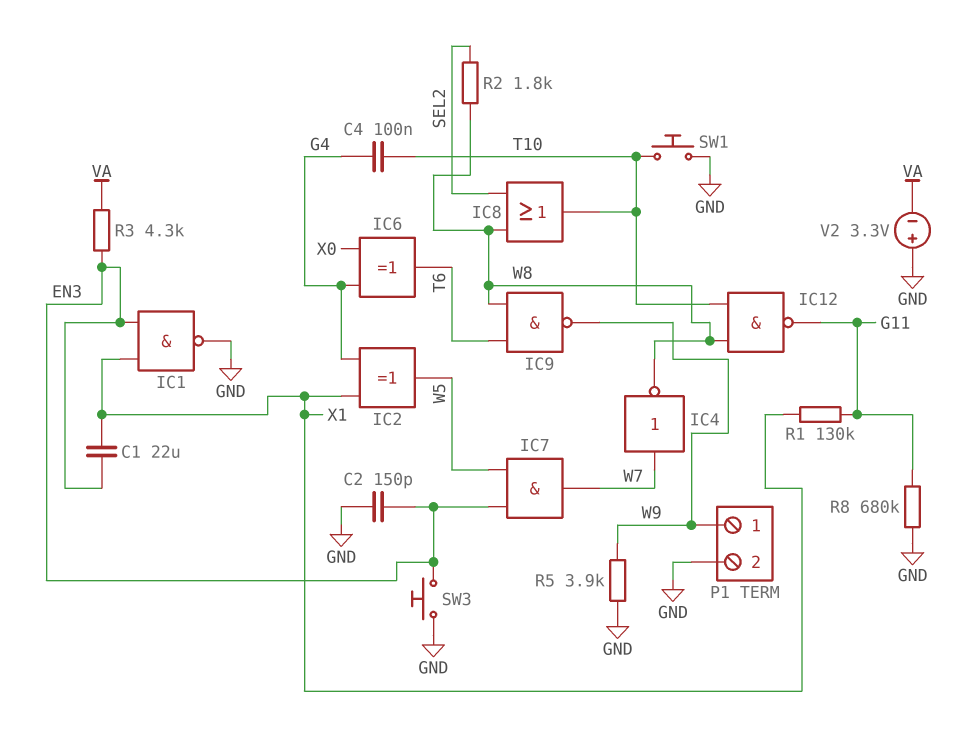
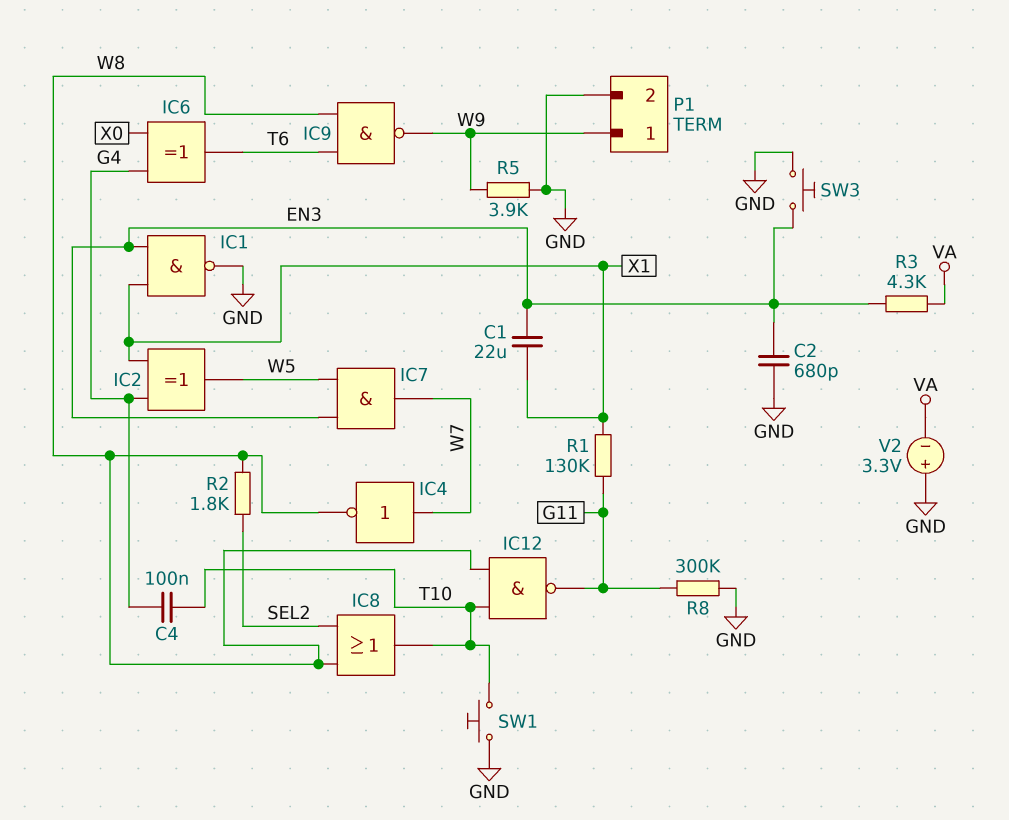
C2: 150pF (EN3, GND) -> 680pF (EN3, GND)
R8: 680k (G11, GND) -> 300k (G11, GND)

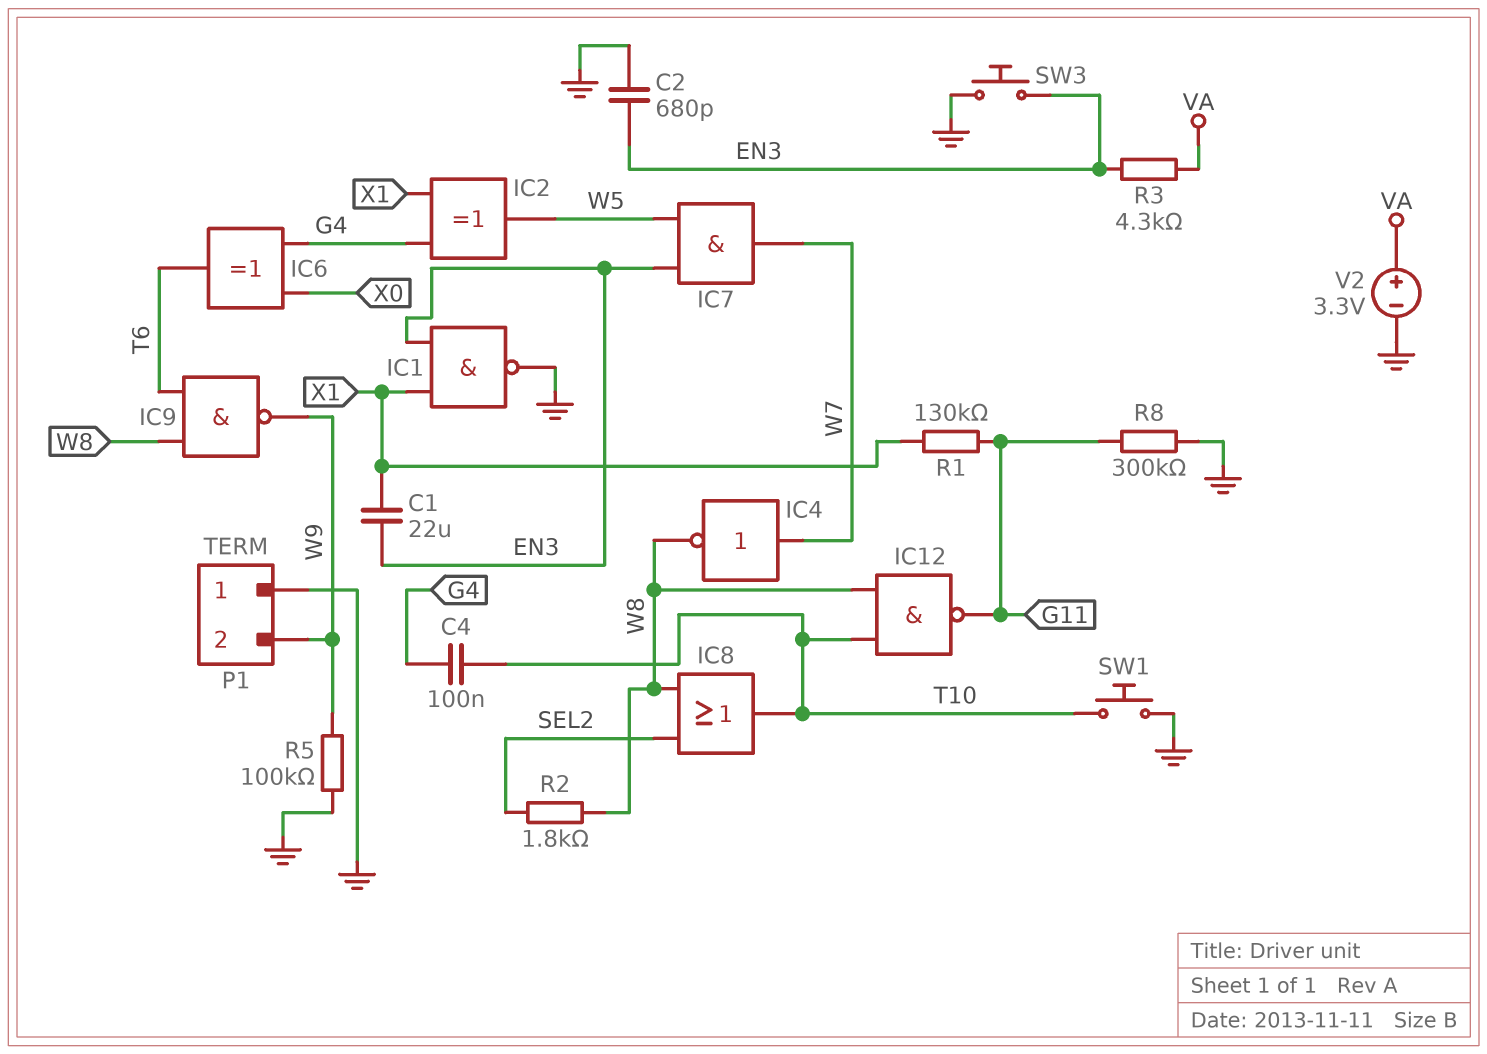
P1 pin 1: W9 -> GND
P1 pin 2: GND -> W9
R5: 3.9k (GND, W9) -> 100k (GND, W9)
V2: 3.3V (plus GND, minus VA) -> 3.3V (plus VA, minus GND)

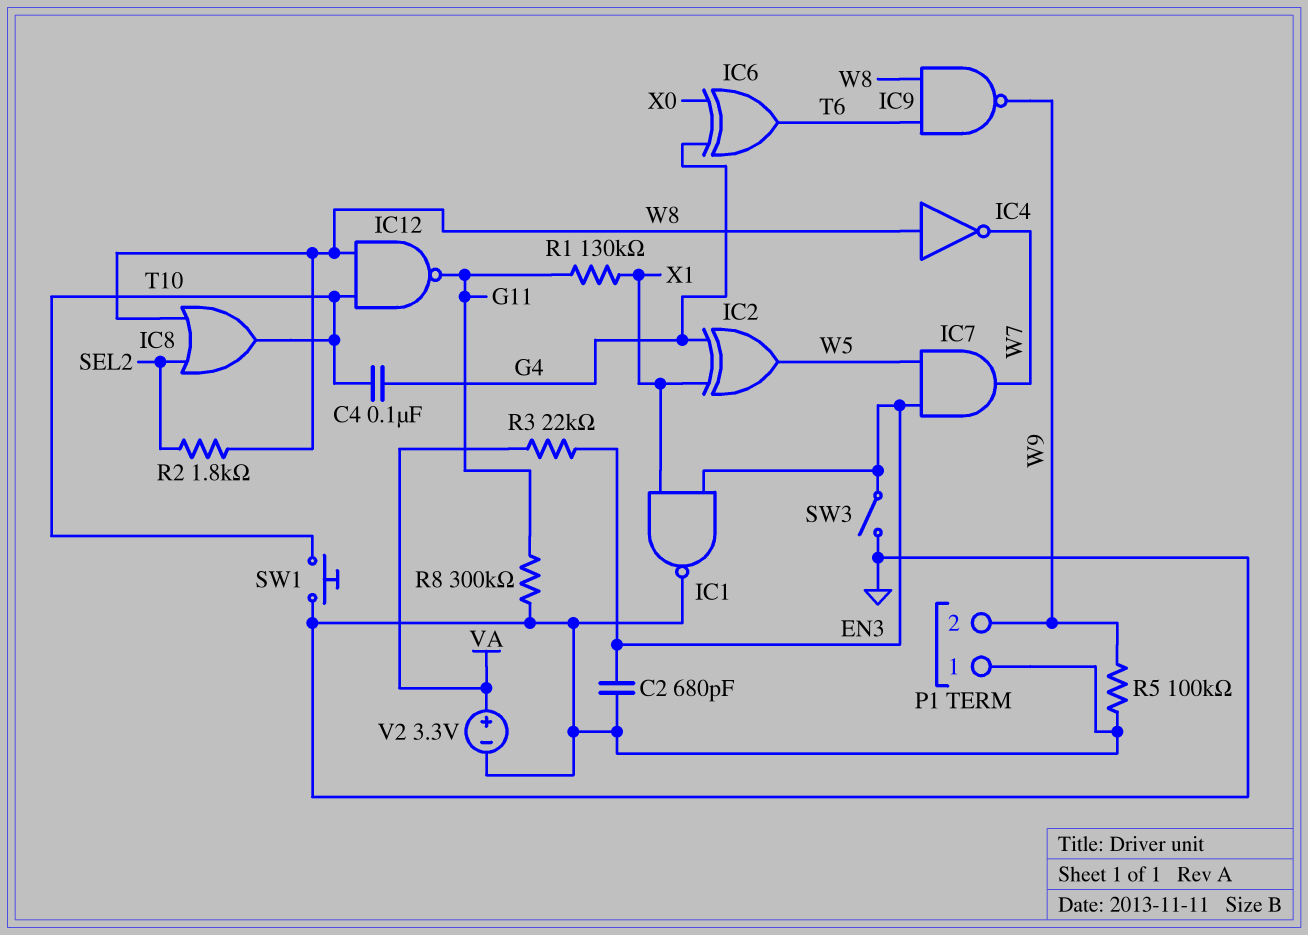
C1: 22uF (EN3, X1) -> none
IC4: NOT (in W7, out W8) -> NOT (in W8, out W7)
R3: 4.3k (EN3, VA) -> 22k (EN3, VA)
SW3: button (EN3, GND) -> switch (EN3, GND)

